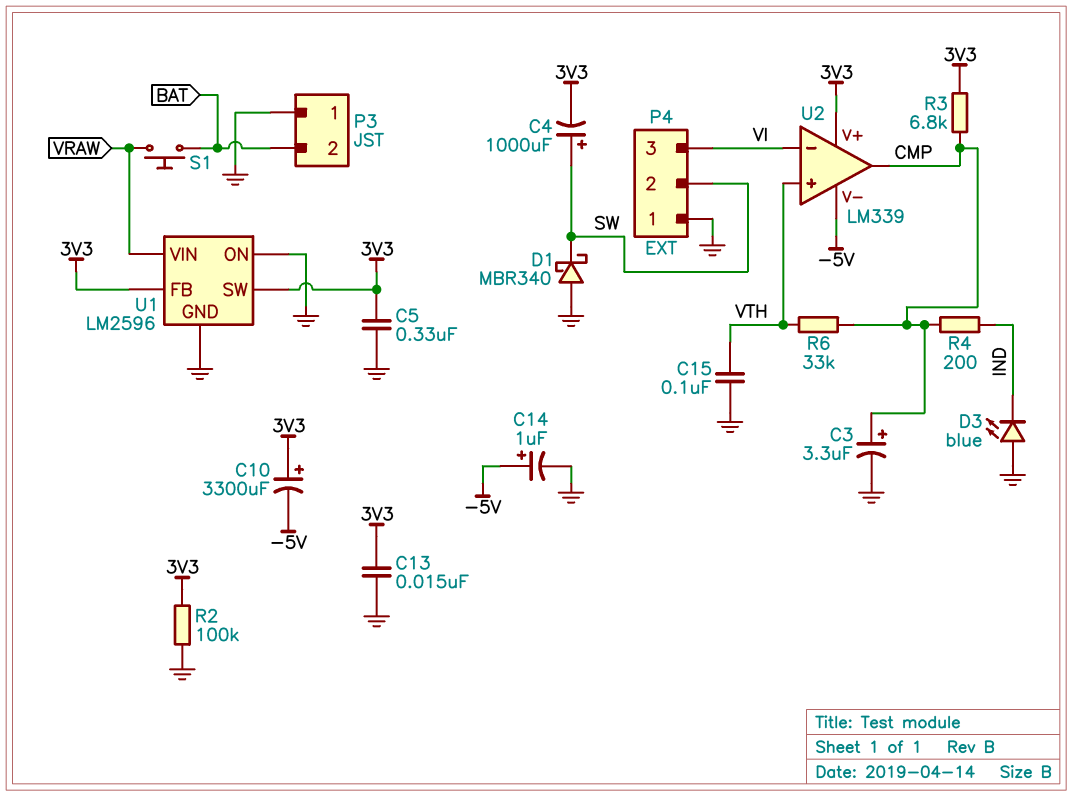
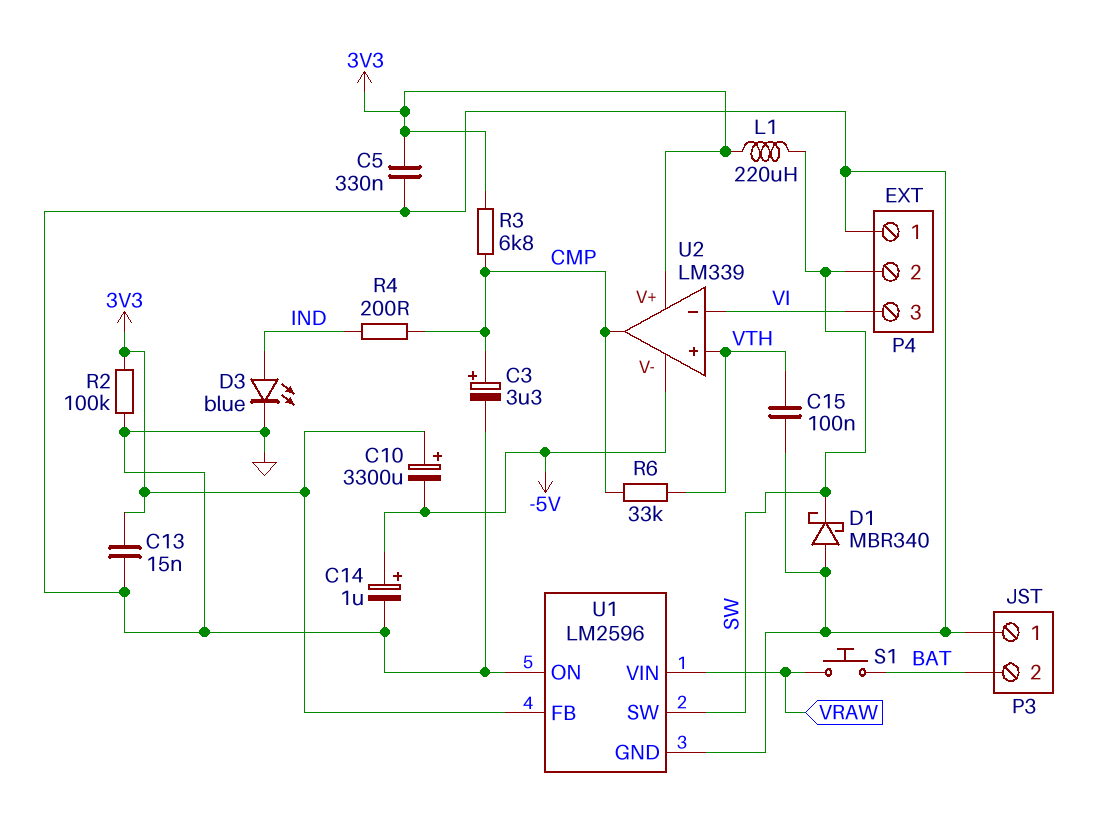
C4: 1000uF (plus SW, minus 3V3) -> none
D3: LED blue (A GND, K IND) -> LED blue (A IND, K GND)
L1: none -> 220uH (3V3, SW)
U1 pin SW: 3V3 -> SW

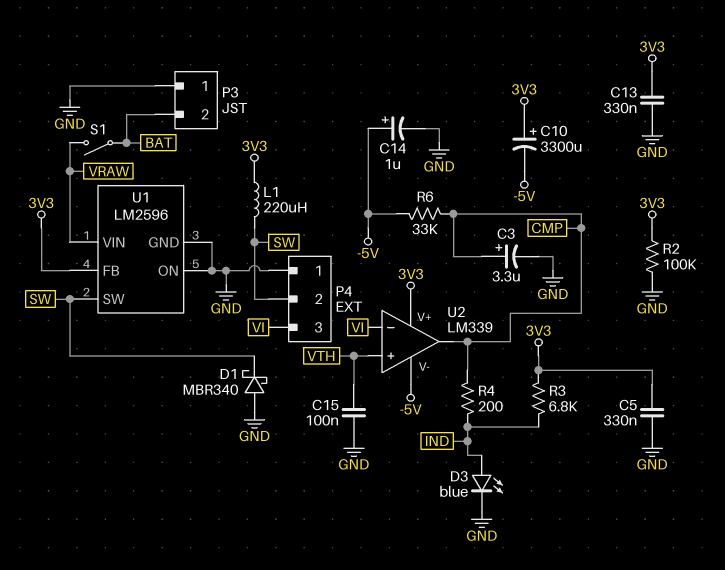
C13: 15nF (3V3, GND) -> 330nF (3V3, GND)
R3: 6.8k (3V3, CMP) -> 6.8k (3V3, IND)
R6: 33k (CMP, VTH) -> 33k (-5V, CMP)
S1: button (BAT, VRAW) -> switch (BAT, VRAW)

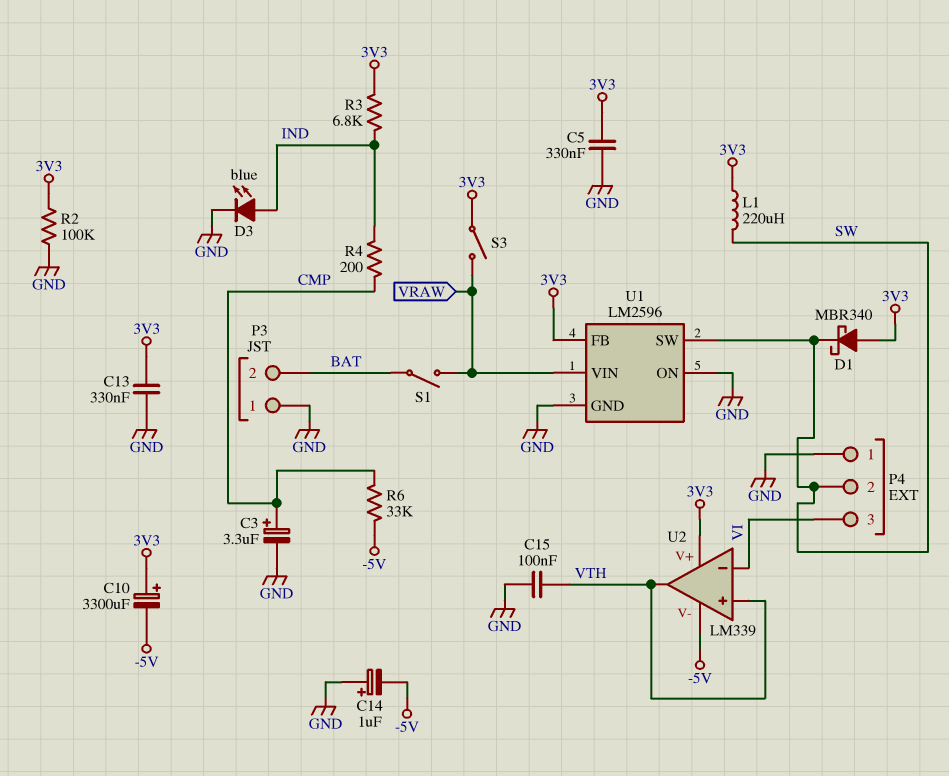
C14: 1uF (plus -5V, minus GND) -> 1uF (plus GND, minus -5V)
D1: schottky MBR340 (A GND, K SW) -> schottky MBR340 (A 3V3, K SW)
S3: none -> switch (3V3, VRAW)
U2 pin out: CMP -> VTH

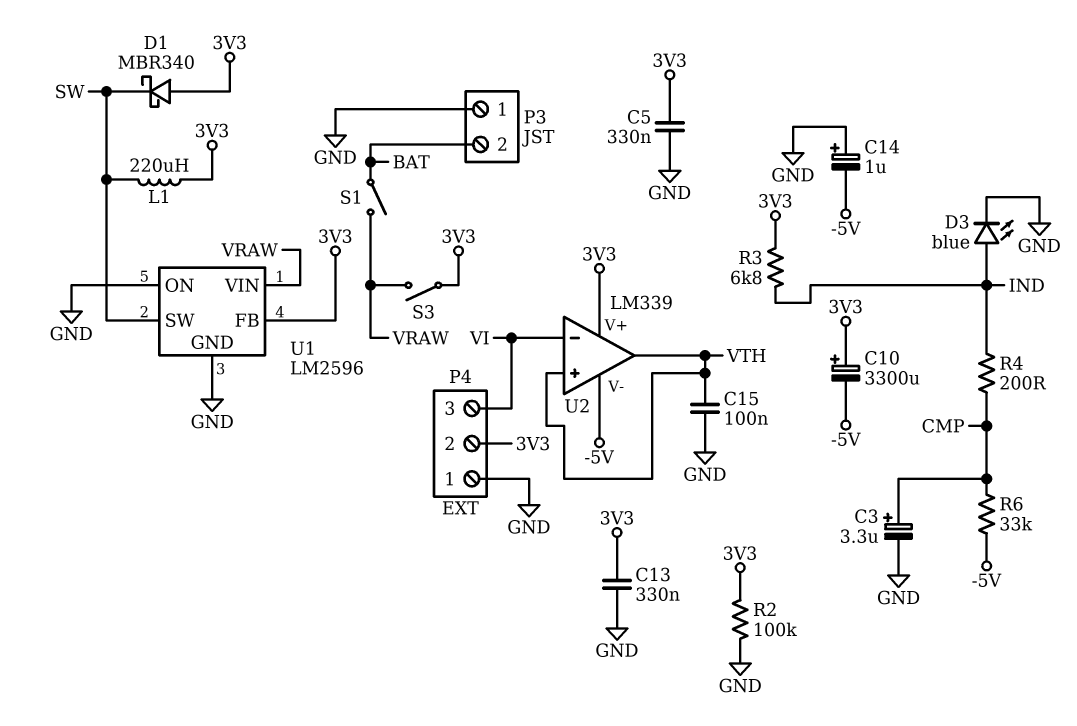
P4 pin 2: SW -> 3V3

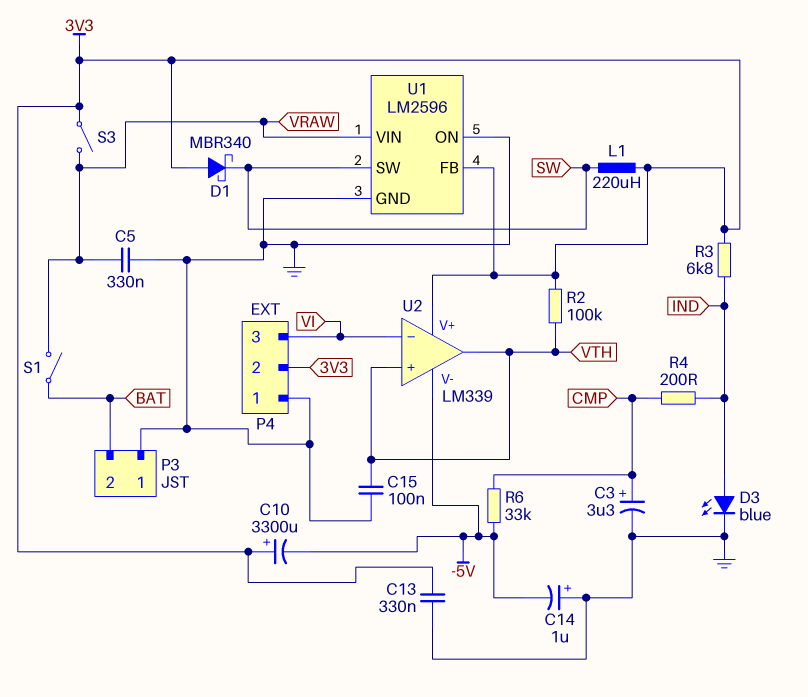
C5: 330nF (3V3, GND) -> 330nF (GND, VRAW)
R2: 100k (3V3, GND) -> 100k (3V3, VTH)

